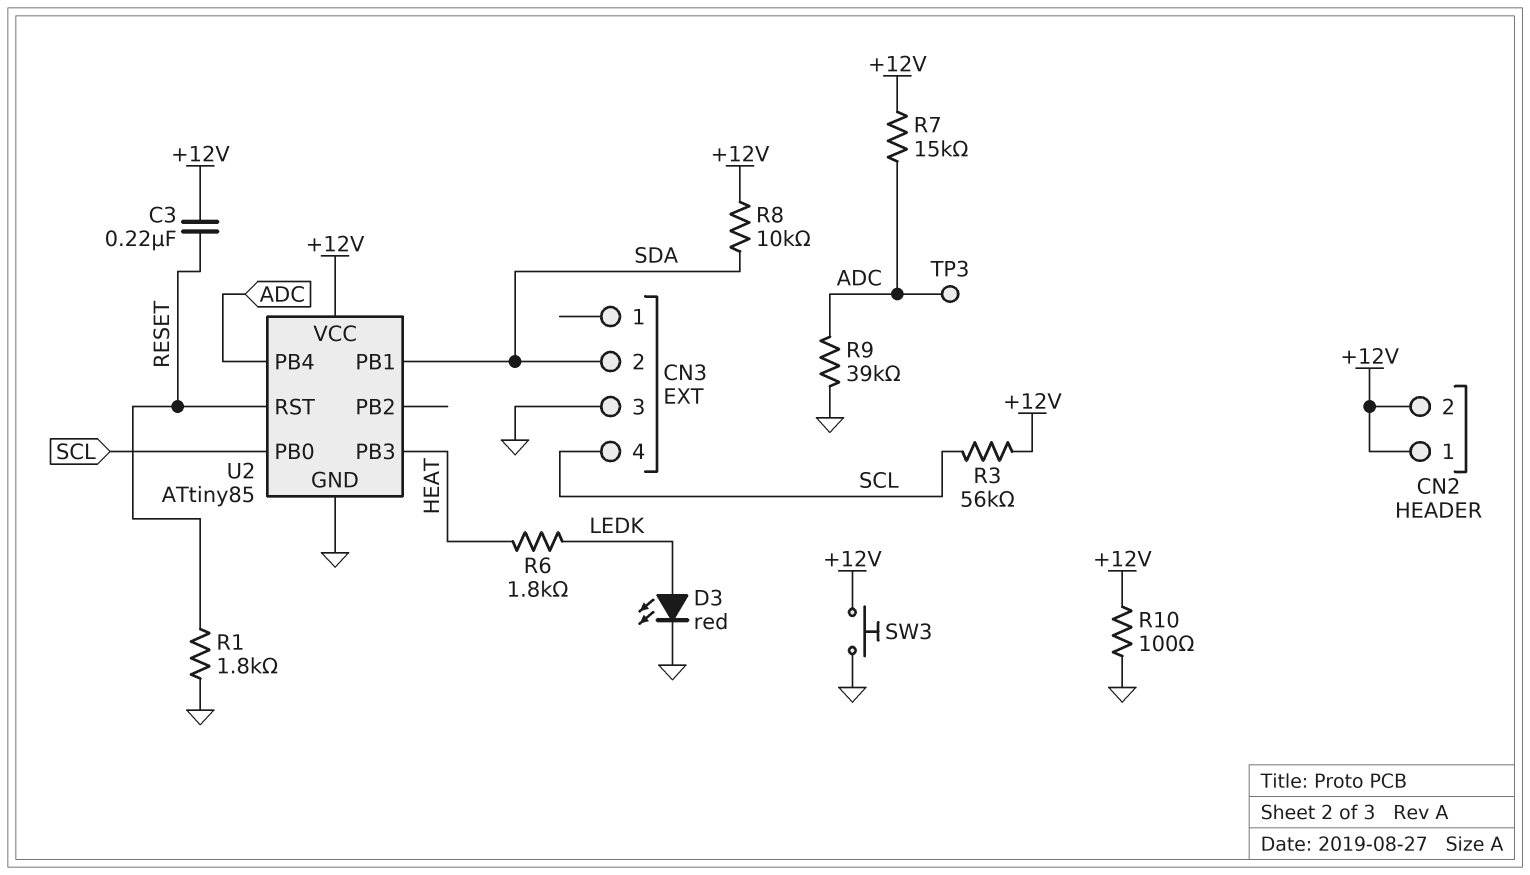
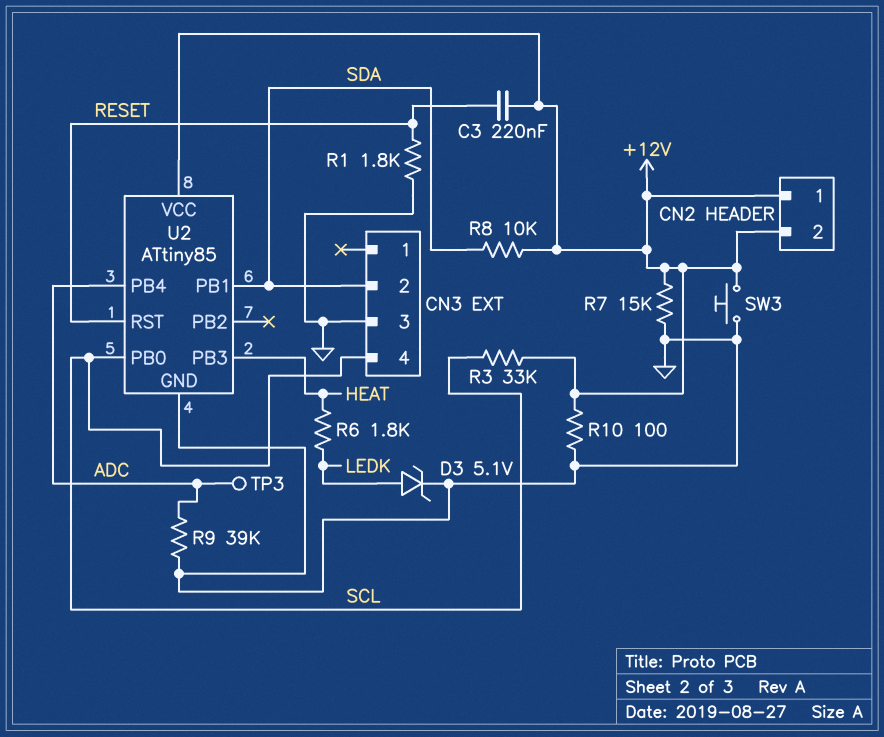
D3: LED red (A LEDK, K GND) -> zener 5.1V (A LEDK, K GND)
R3: 56k (+12V, SCL) -> 33k (+12V, SCL)
R7: 15k (+12V, ADC) -> 15k (+12V, GND)

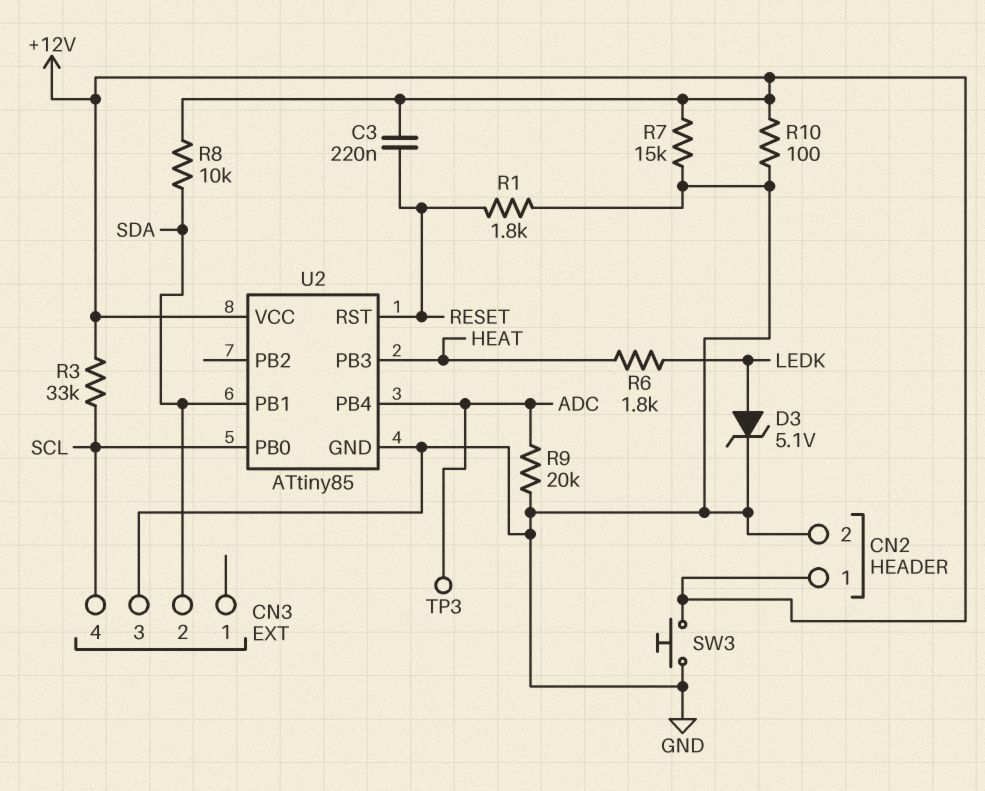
CN2 pin 2: +12V -> GND
R9: 39k (ADC, GND) -> 20k (ADC, GND)

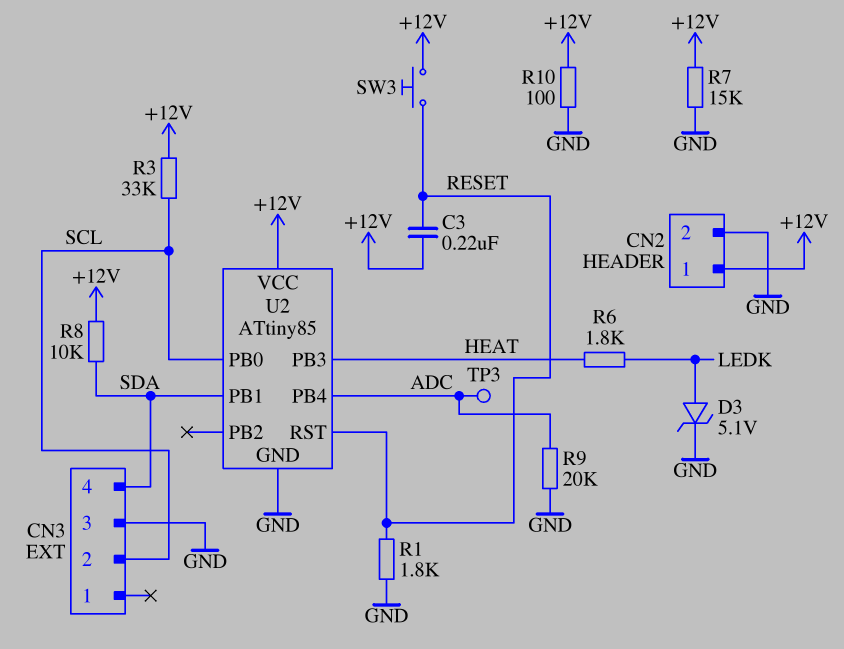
CN3 pin 2: SDA -> SCL
CN3 pin 4: SCL -> SDA
SW3: button (+12V, GND) -> button (+12V, RESET)

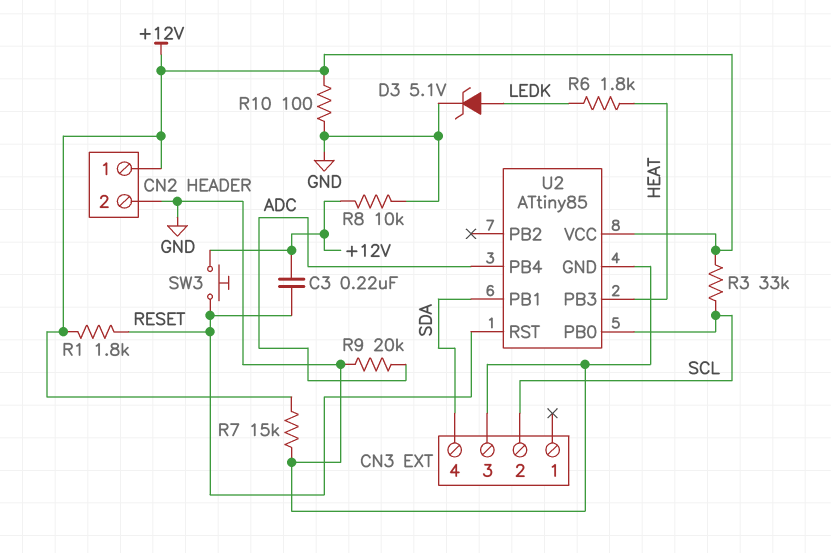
R1: 1.8k (GND, RESET) -> 1.8k (+12V, RESET)
R8: 10k (+12V, SDA) -> 10k (+12V, GND)
TP3: test point (ADC) -> none

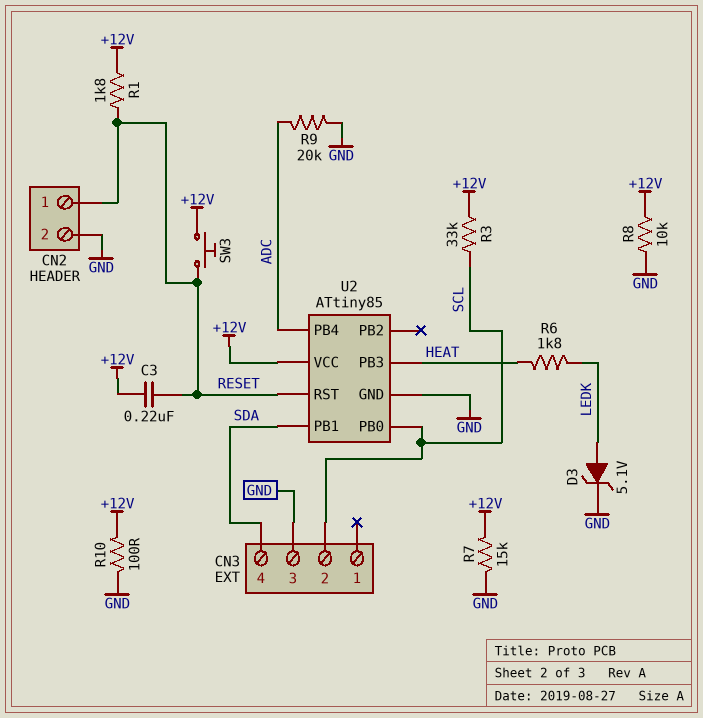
CN2 pin 1: +12V -> RESET

